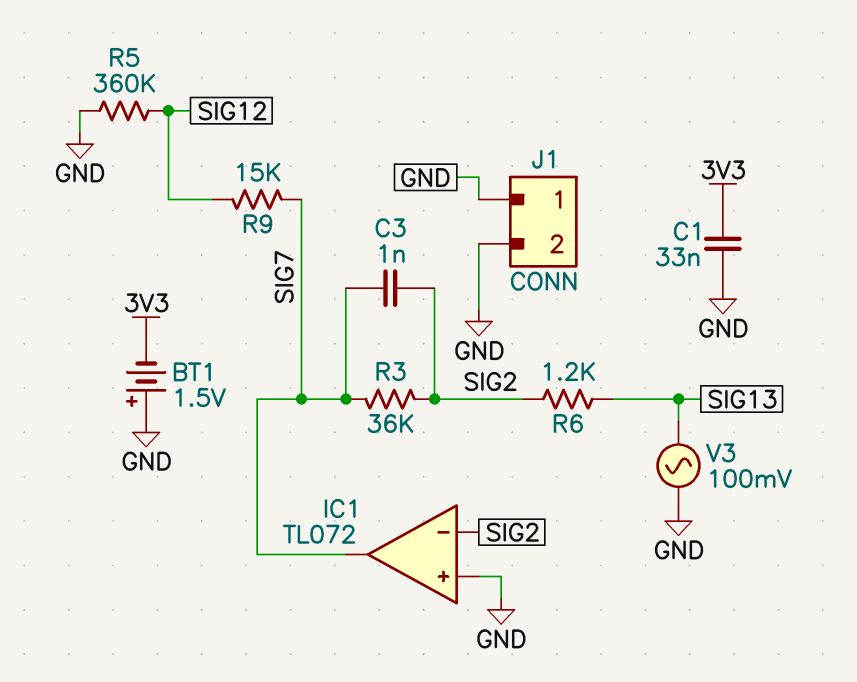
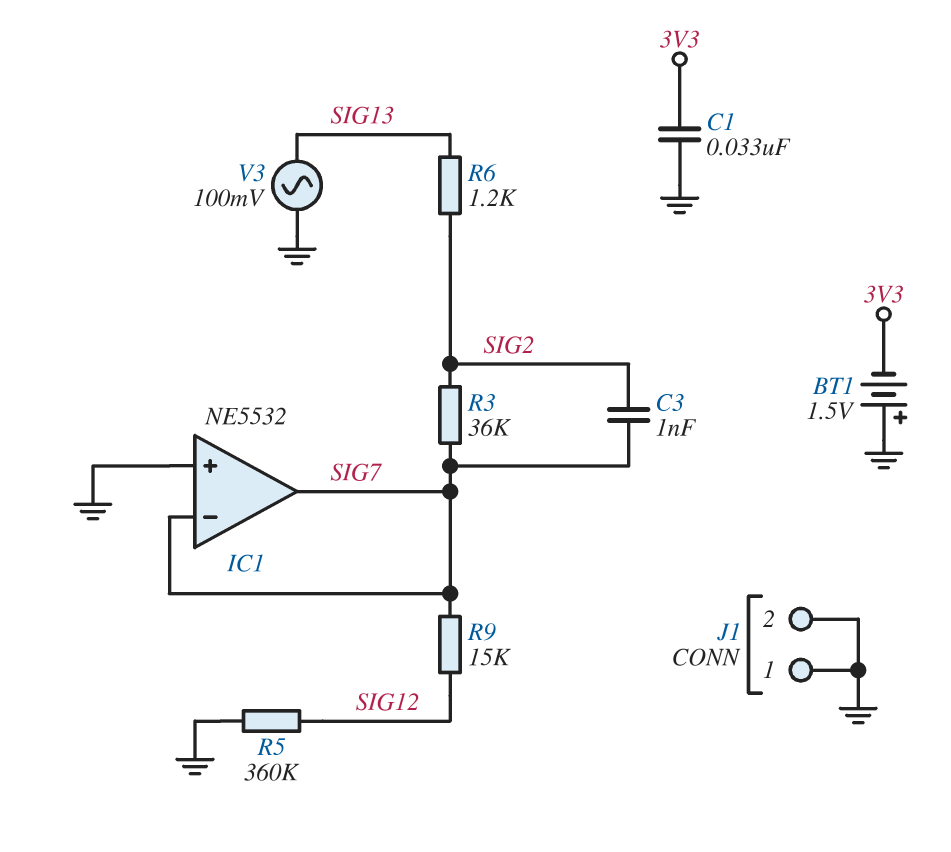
IC1: TL072 -> NE5532
IC1 pin in-: SIG2 -> SIG7

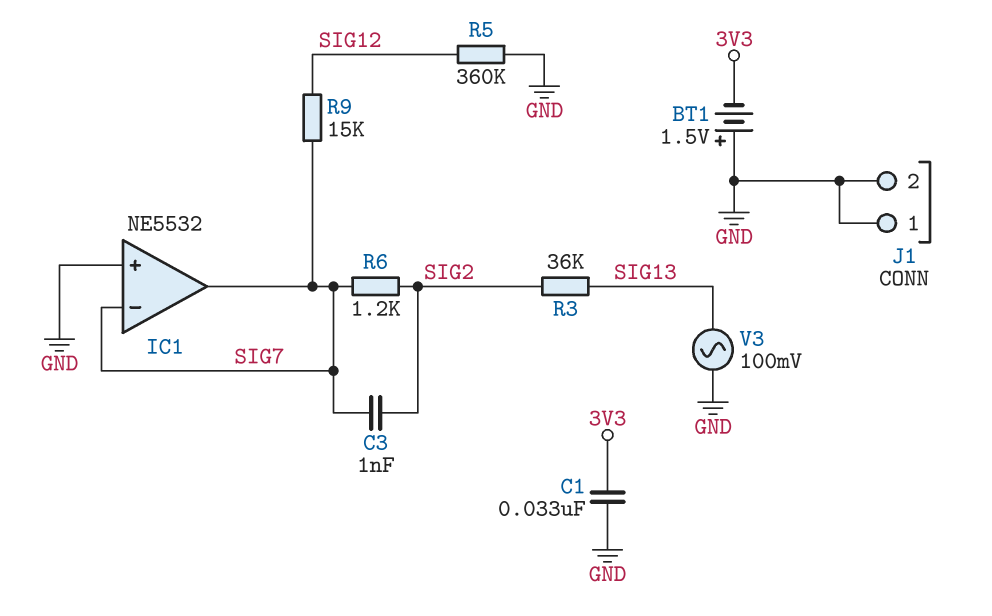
R3: 36k (SIG2, SIG7) -> 36k (SIG2, SIG13)
R6: 1.2k (SIG2, SIG13) -> 1.2k (SIG2, SIG7)

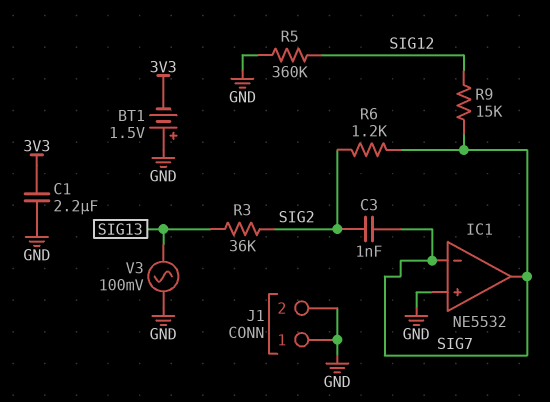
C1: 33nF (3V3, GND) -> 2.2uF (3V3, GND)

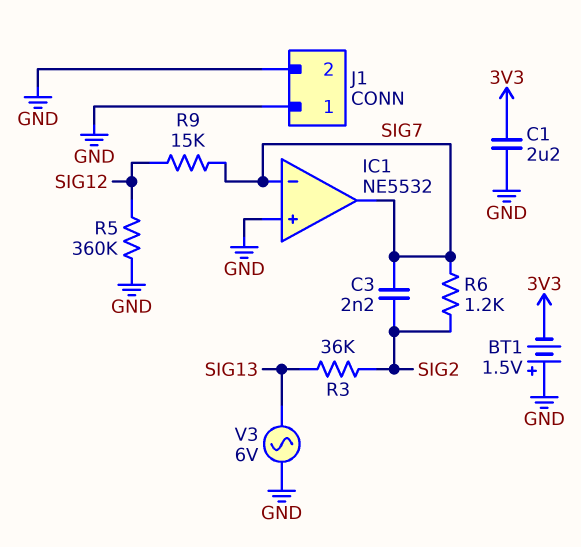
C3: 1nF (SIG2, SIG7) -> 2.2nF (SIG2, SIG7)
V3: AC 100mV (GND, SIG13) -> AC 6V (GND, SIG13)

